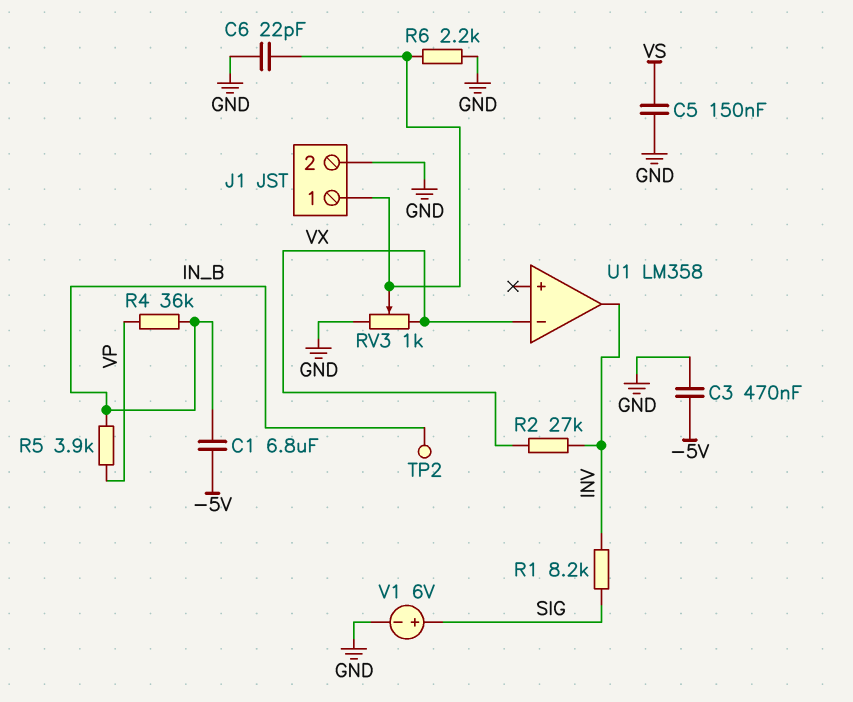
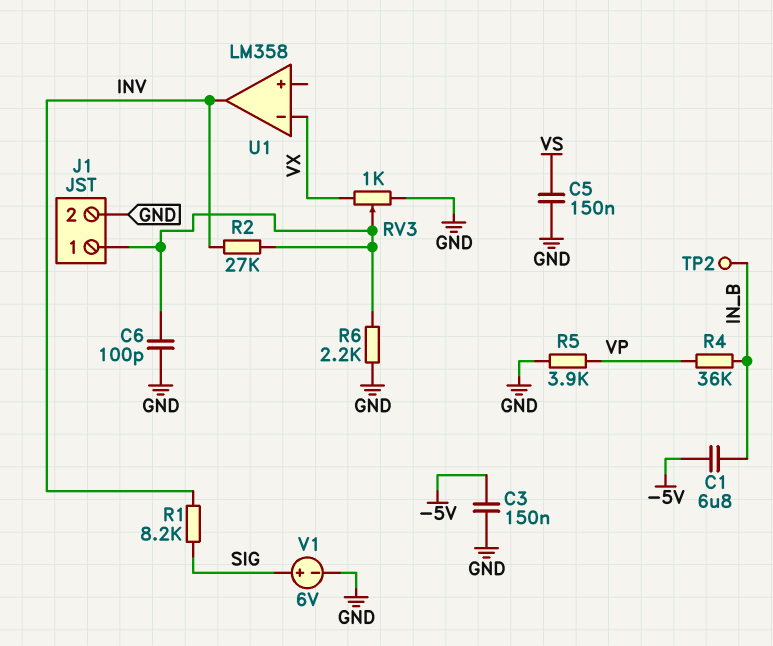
C3: 470nF (-5V, GND) -> 150nF (-5V, GND)
C6: 22pF (GND, J1/1) -> 100pF (GND, J1/1)
R2: 27k (INV, VX) -> 27k (INV, J1/1)
R5: 3.9k (IN_B, VP) -> 3.9k (GND, VP)

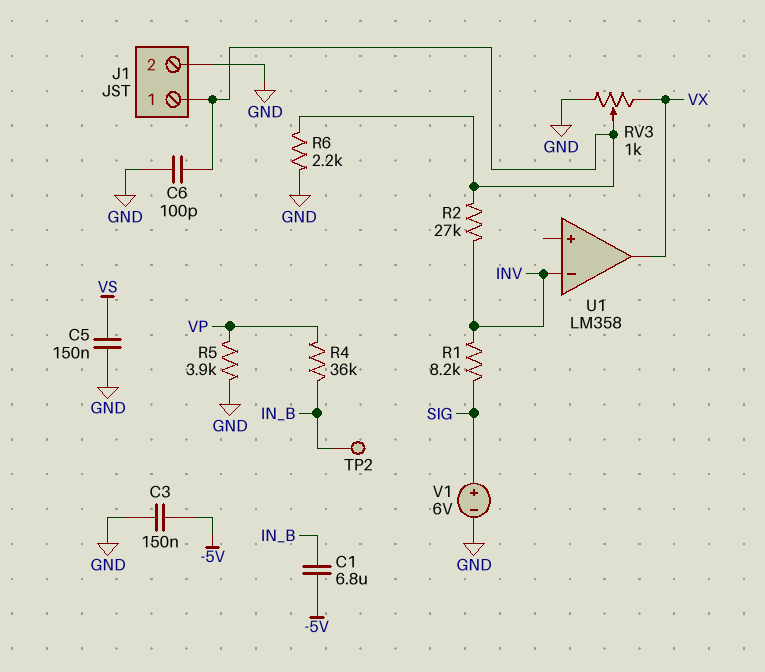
U1 pin in-: VX -> INV
U1 pin out: INV -> VX

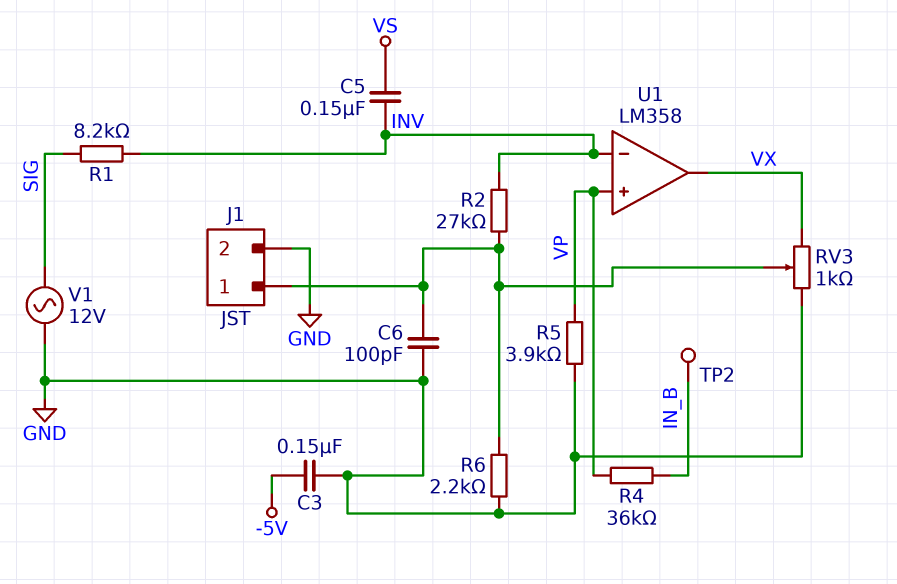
C1: 6.8uF (-5V, IN_B) -> none
C5: 150nF (GND, VS) -> 150nF (INV, VS)
U1 pin in+: none -> VP
V1: 6V (plus SIG, minus GND) -> AC 12V (GND, SIG)

